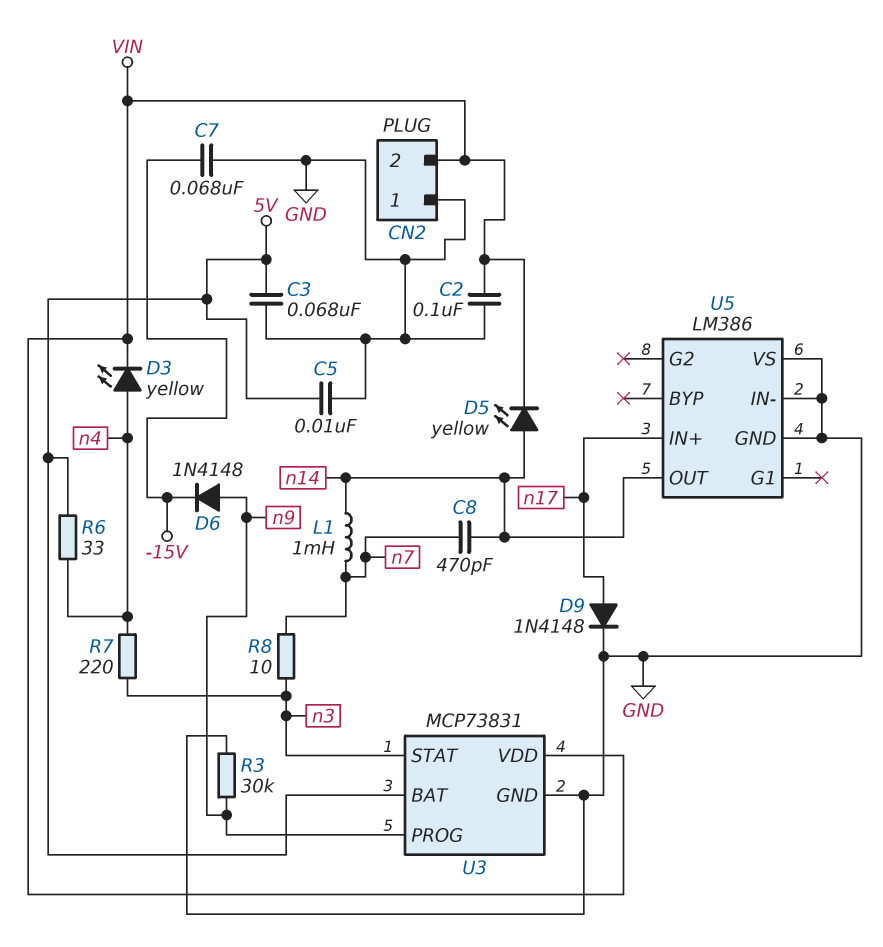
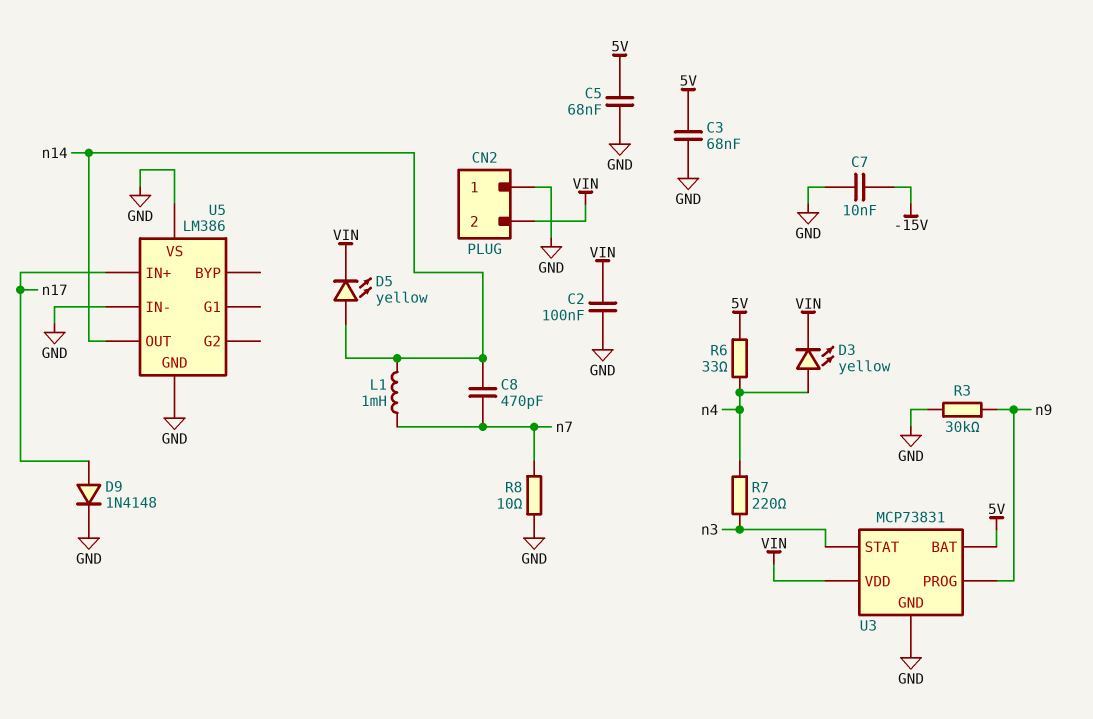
C5: 10nF (5V, GND) -> 68nF (5V, GND)
C7: 68nF (-15V, GND) -> 10nF (-15V, GND)
D6: diode 1N4148 (A n9, K -15V) -> none
R8: 10 (n3, n7) -> 10 (GND, n7)

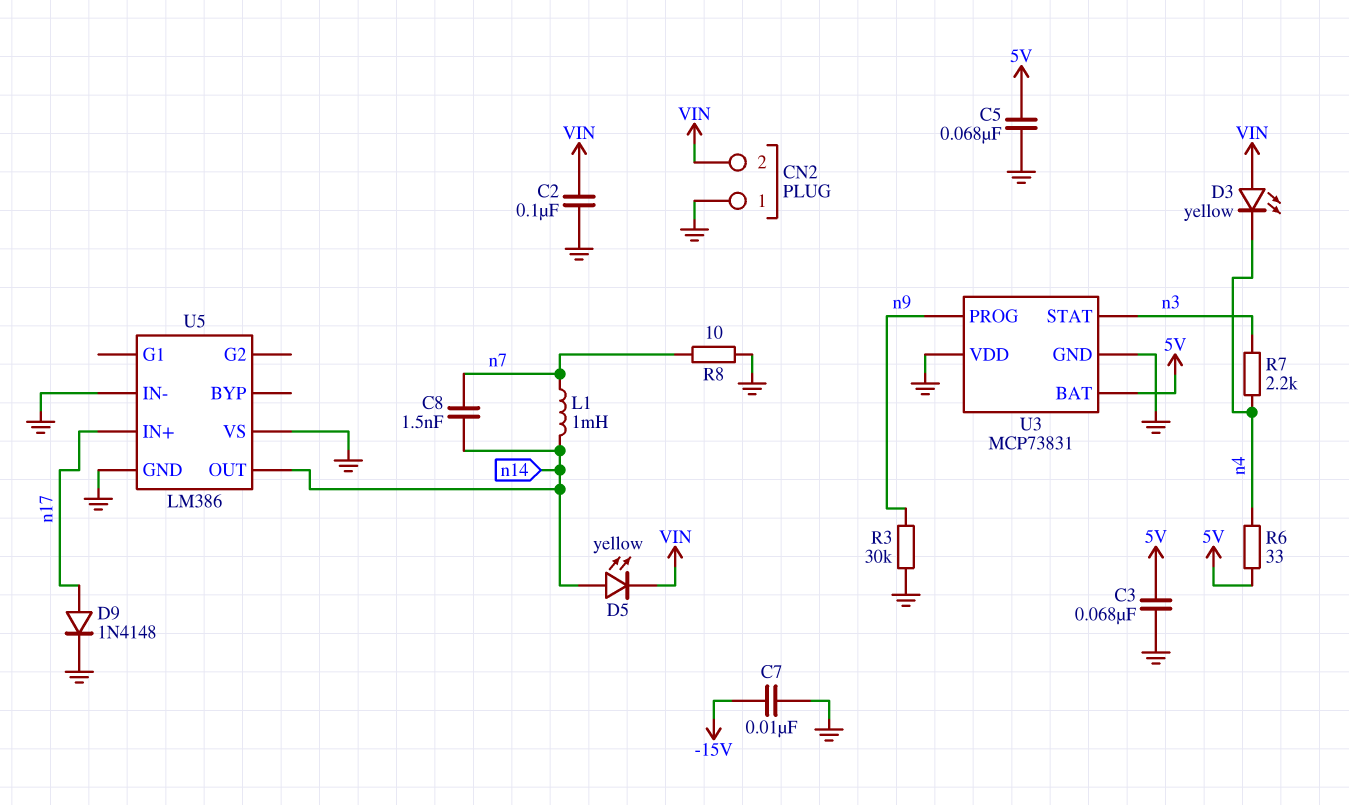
C8: 470pF (n7, n14) -> 1.5nF (n7, n14)
D3: LED yellow (A n4, K VIN) -> LED yellow (A VIN, K n4)
R7: 220 (n3, n4) -> 2.2k (n3, n4)
U3 pin VDD: VIN -> GND

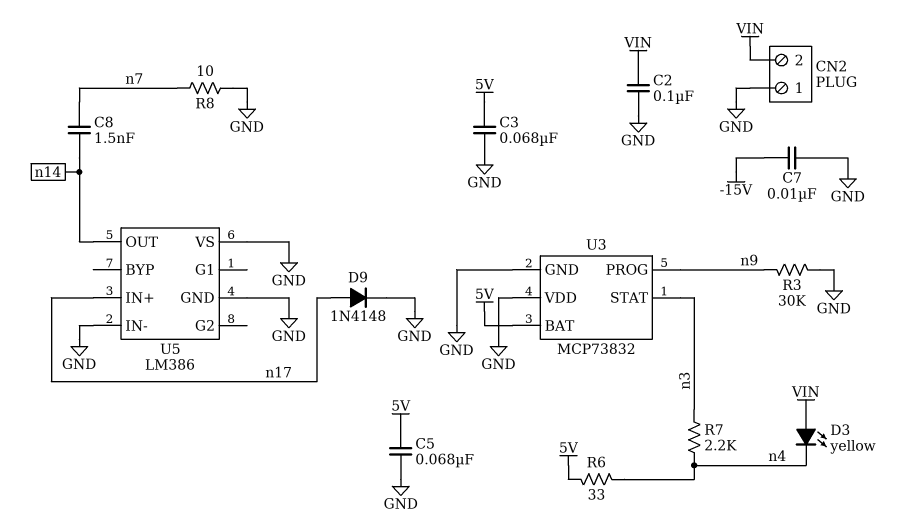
D5: LED yellow (A n14, K VIN) -> none
L1: 1mH (n7, n14) -> none
U3: MCP73831 -> MCP73832

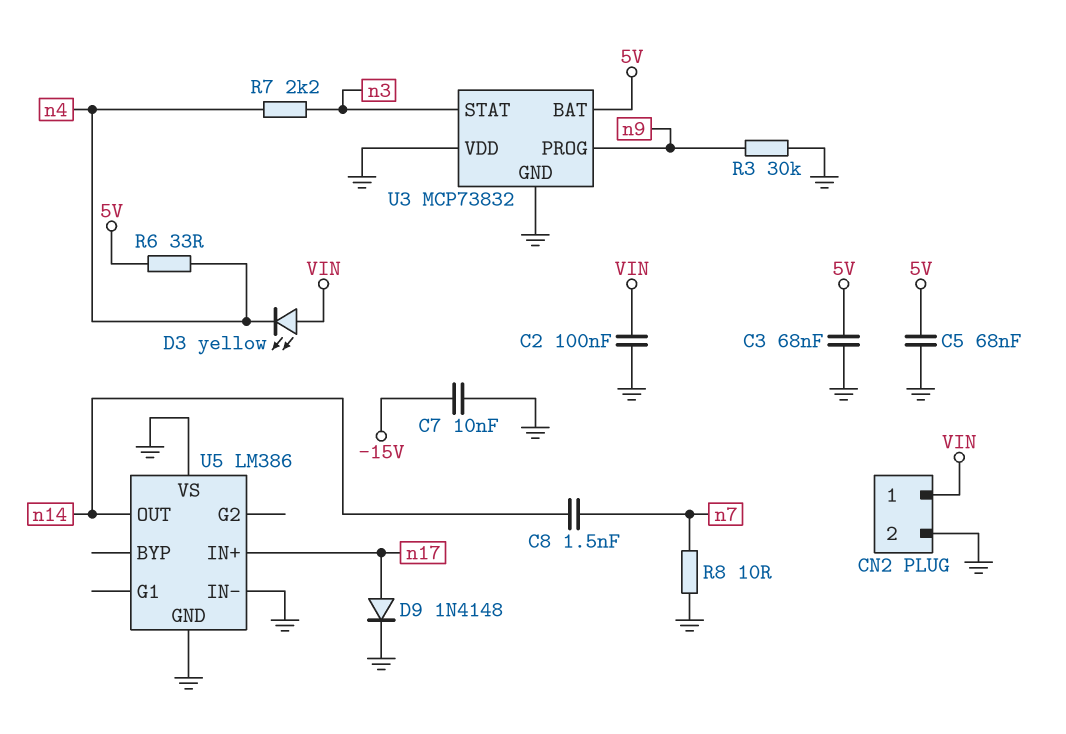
CN2 pin 1: GND -> VIN
CN2 pin 2: VIN -> GND

